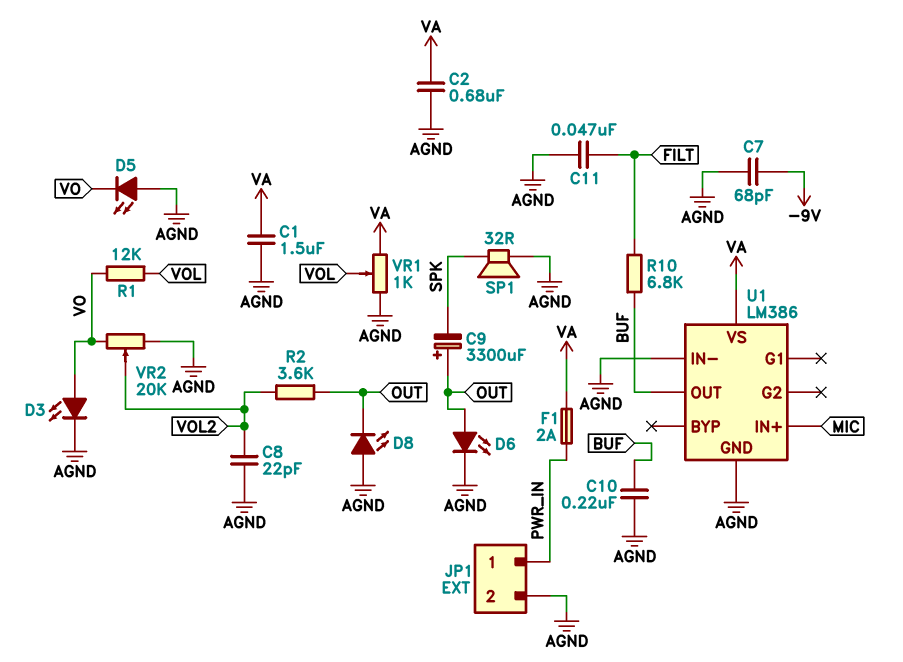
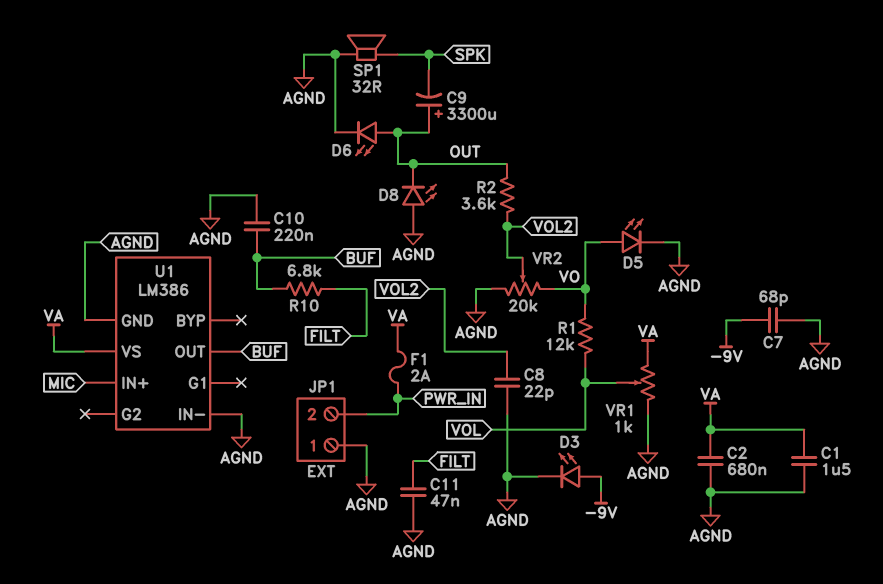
D3: LED (A VO, K AGND) -> LED (A -9V, K AGND)
D5: LED (A AGND, K VO) -> LED (A VO, K AGND)
JP1 pin 1: PWR_IN -> AGND
JP1 pin 2: AGND -> PWR_IN

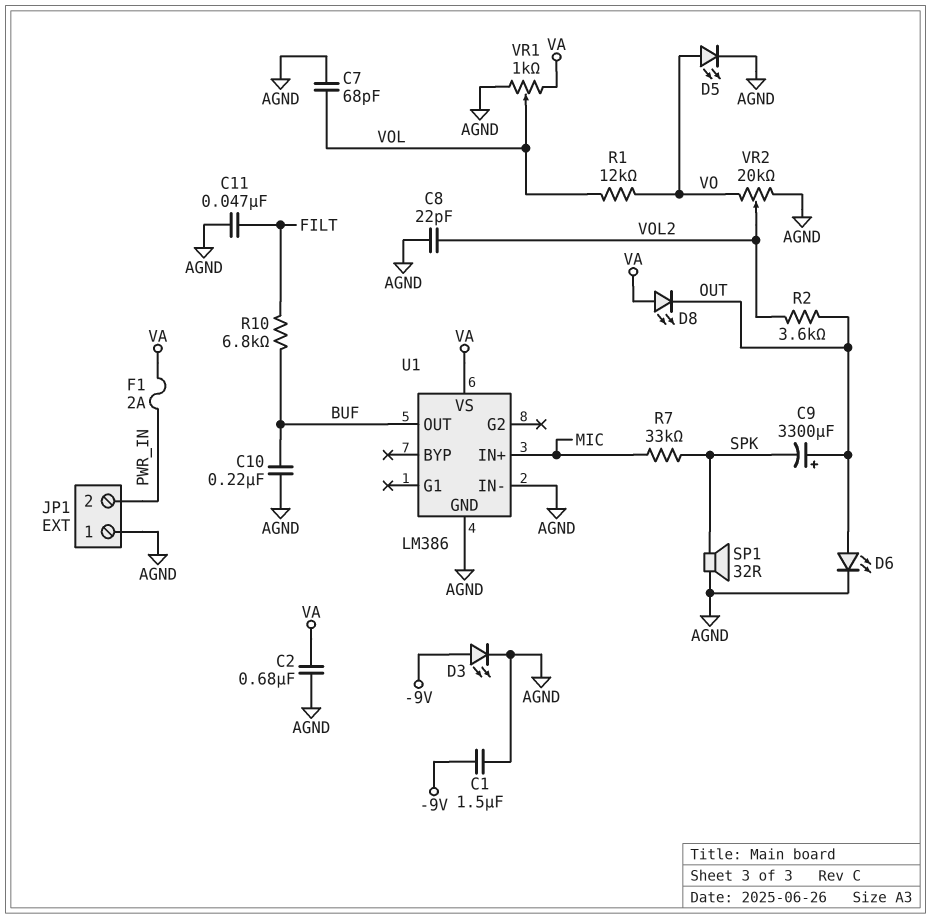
C1: 1.5uF (AGND, VA) -> 1.5uF (-9V, AGND)
C7: 68pF (-9V, AGND) -> 68pF (AGND, VOL)
D8: LED (A AGND, K OUT) -> LED (A VA, K OUT)
R7: none -> 33k (MIC, SPK)

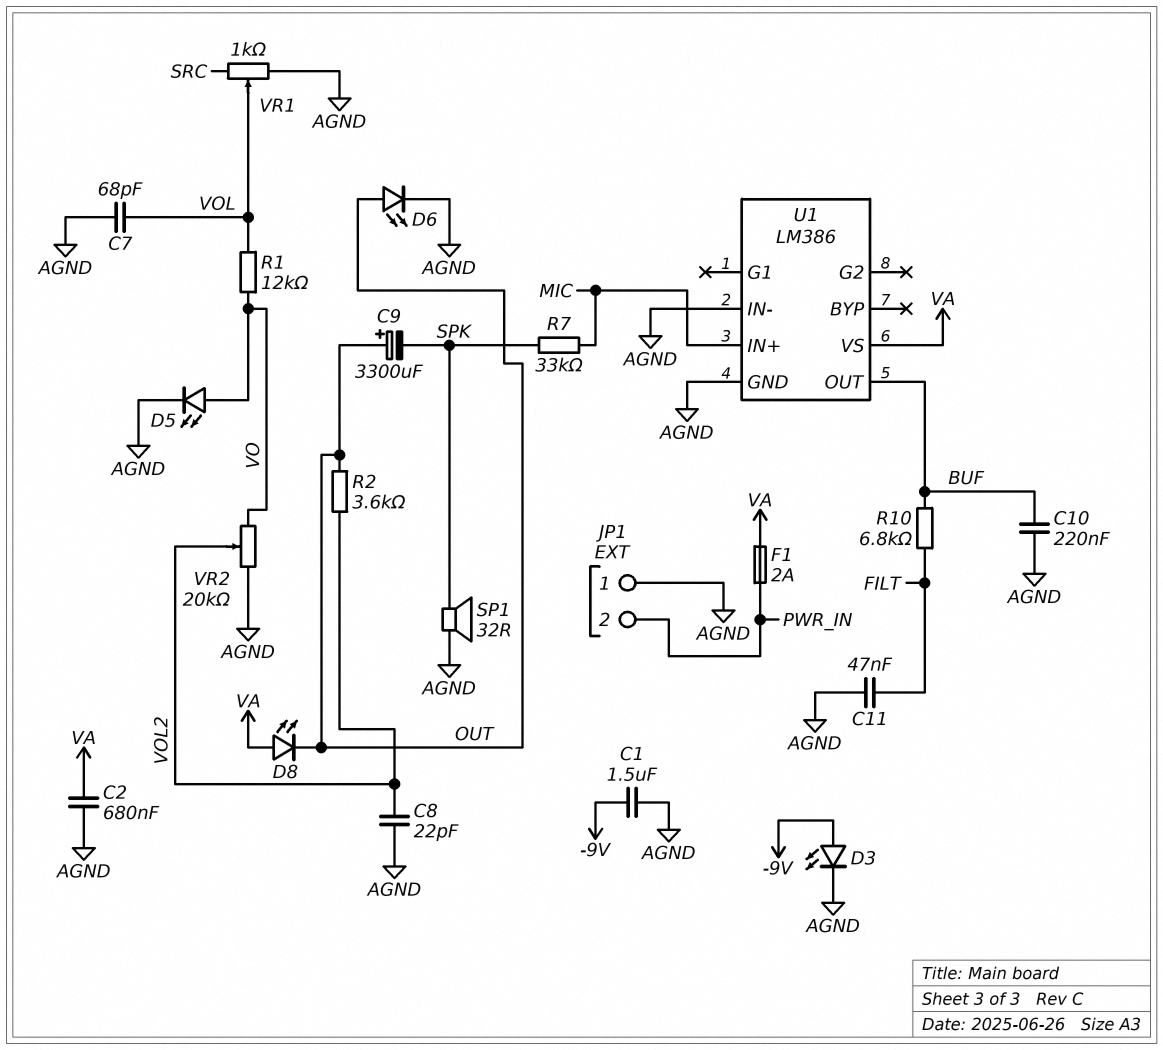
VR1: 1k (AGND, VA, wiper VOL) -> 1k (AGND, SRC, wiper VOL)

